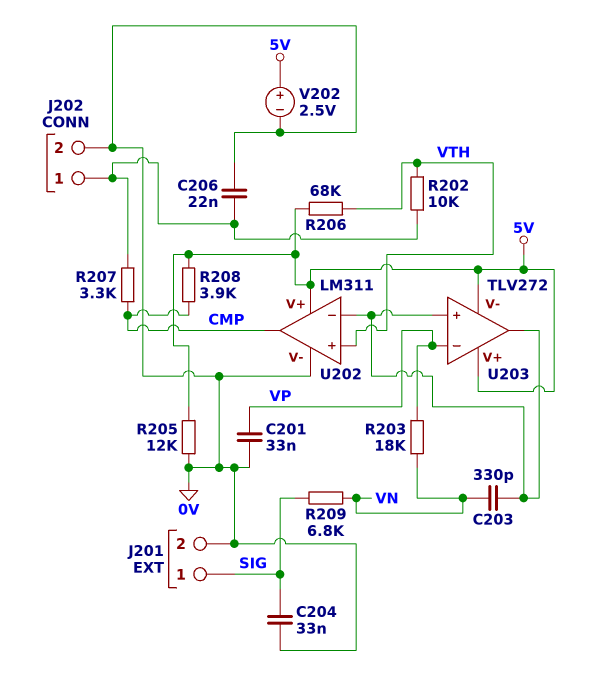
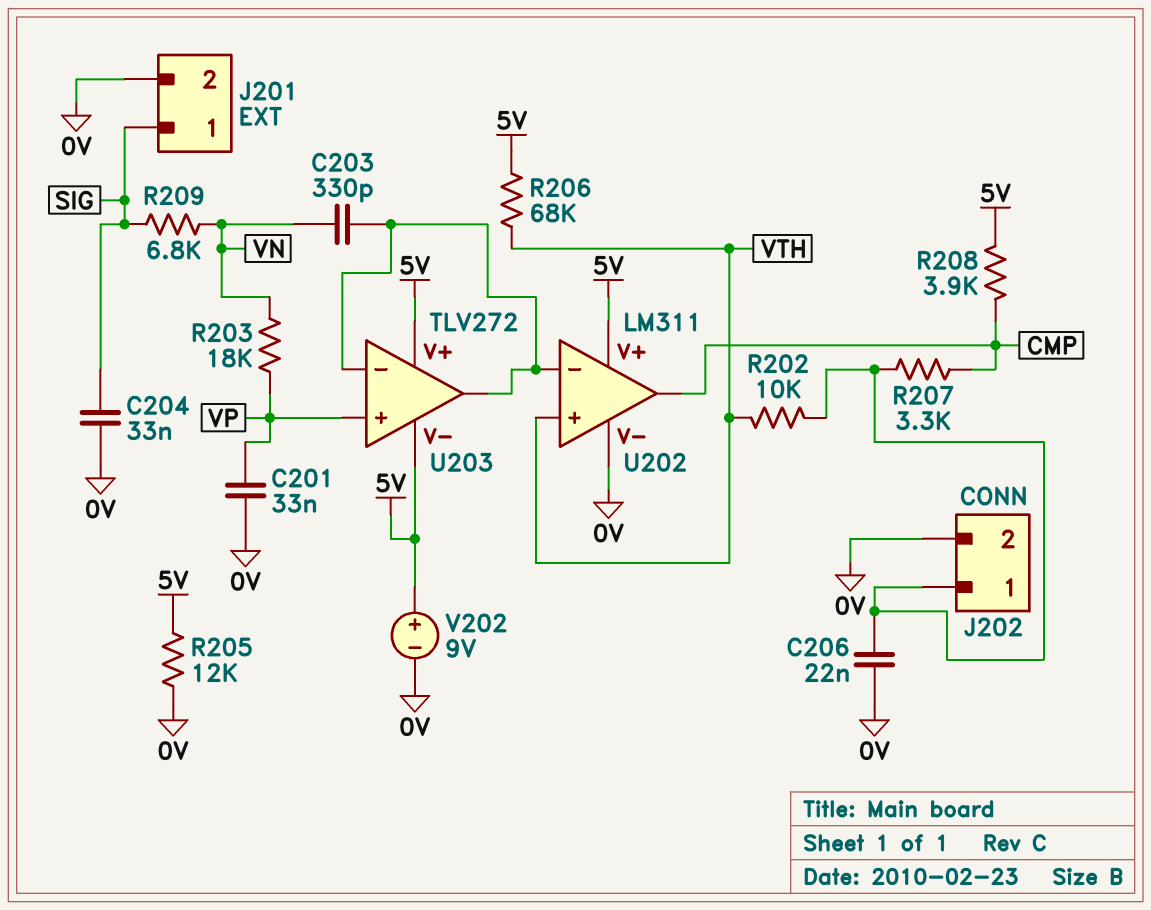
U203 pin in+: U202/in- -> VP
U203 pin in-: VP -> U202/in-
V202: 2.5V (plus 5V, minus 0V) -> 9V (plus 5V, minus 0V)

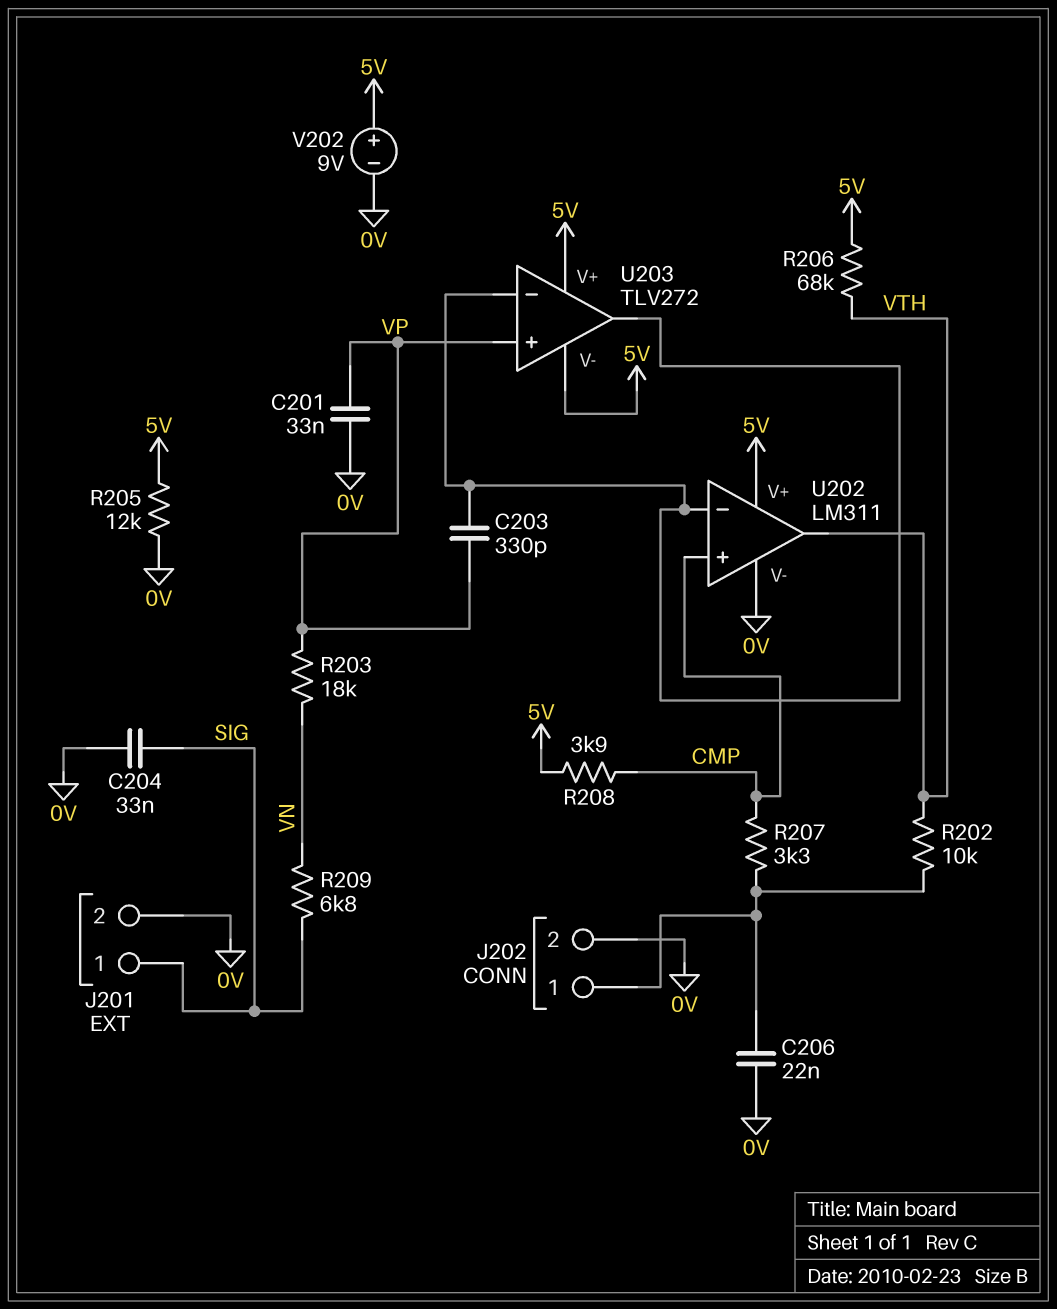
C203: 330pF (U202/in-, VN) -> 330pF (U202/in-, VP)
U202 pin in+: VTH -> CMP
U202 pin out: CMP -> VTH

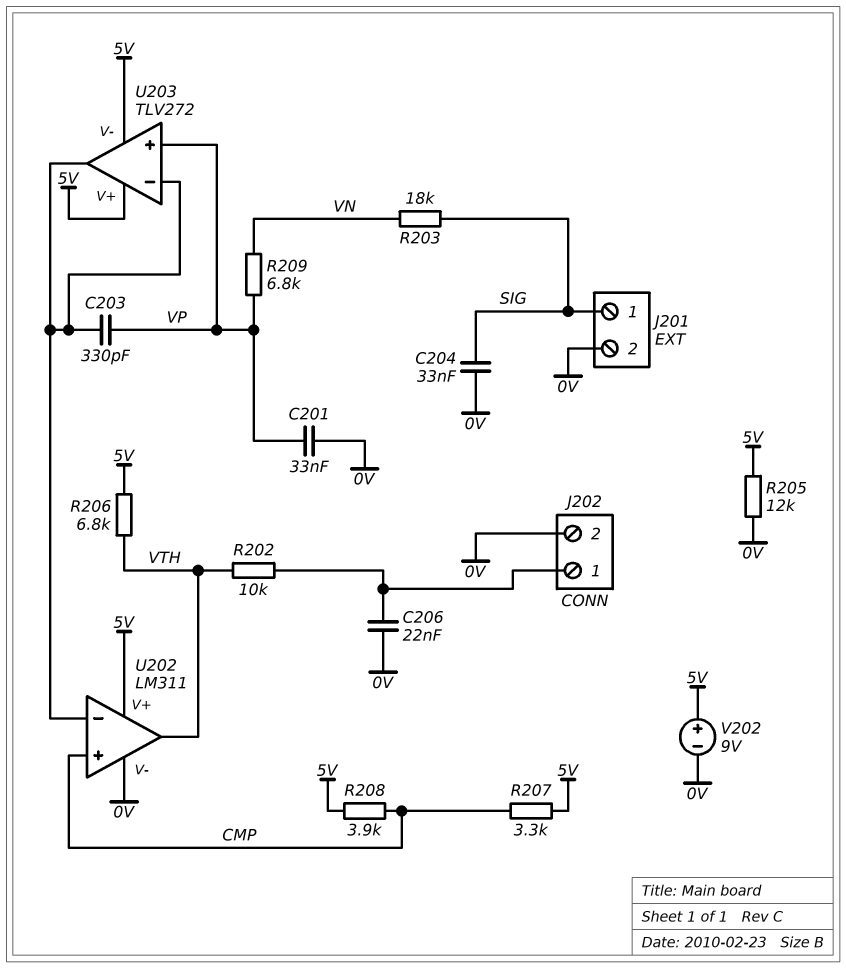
R203: 18k (VN, VP) -> 18k (SIG, VN)
R206: 68k (5V, VTH) -> 6.8k (5V, VTH)
R207: 3.3k (CMP, J202/1) -> 3.3k (5V, CMP)
R209: 6.8k (SIG, VN) -> 6.8k (VN, VP)

